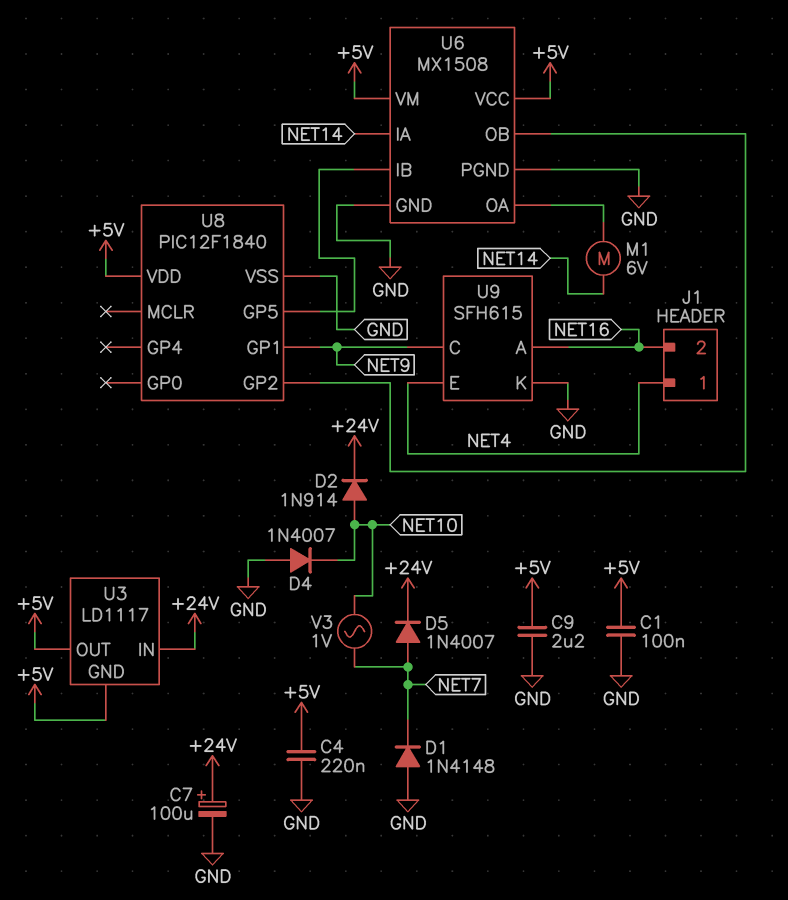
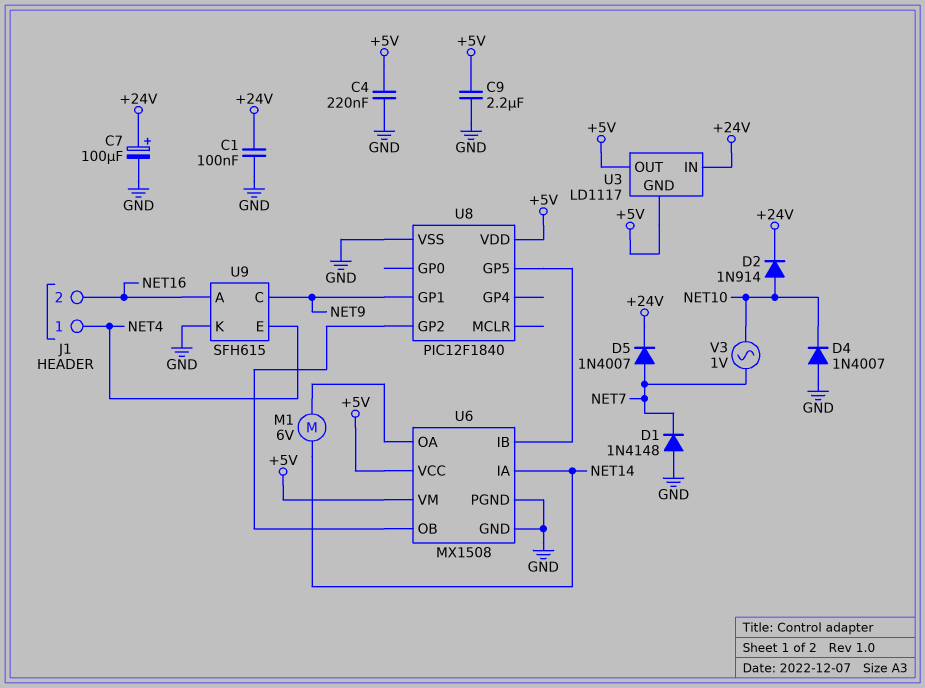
C1: 100nF (+5V, GND) -> 100nF (+24V, GND)

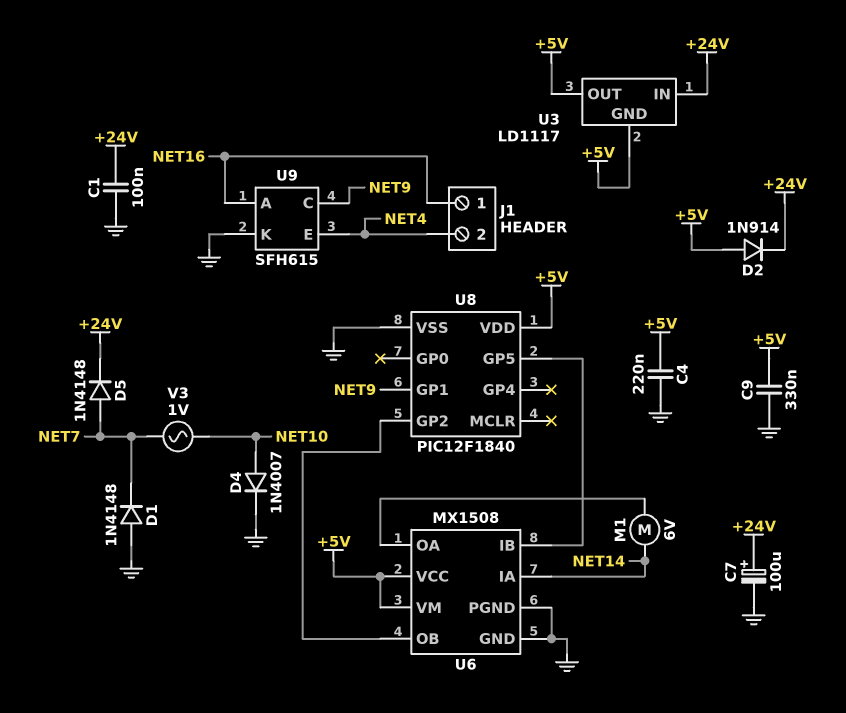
C9: 2.2uF (+5V, GND) -> 330nF (+5V, GND)
D2: diode 1N914 (A NET10, K +24V) -> diode 1N914 (A +5V, K +24V)
D4: diode 1N4007 (A GND, K NET10) -> diode 1N4007 (A NET10, K GND)
D5: diode 1N4007 (A NET7, K +24V) -> diode 1N4148 (A NET7, K +24V)
J1 pin 1: NET4 -> NET16
J1 pin 2: NET16 -> NET4

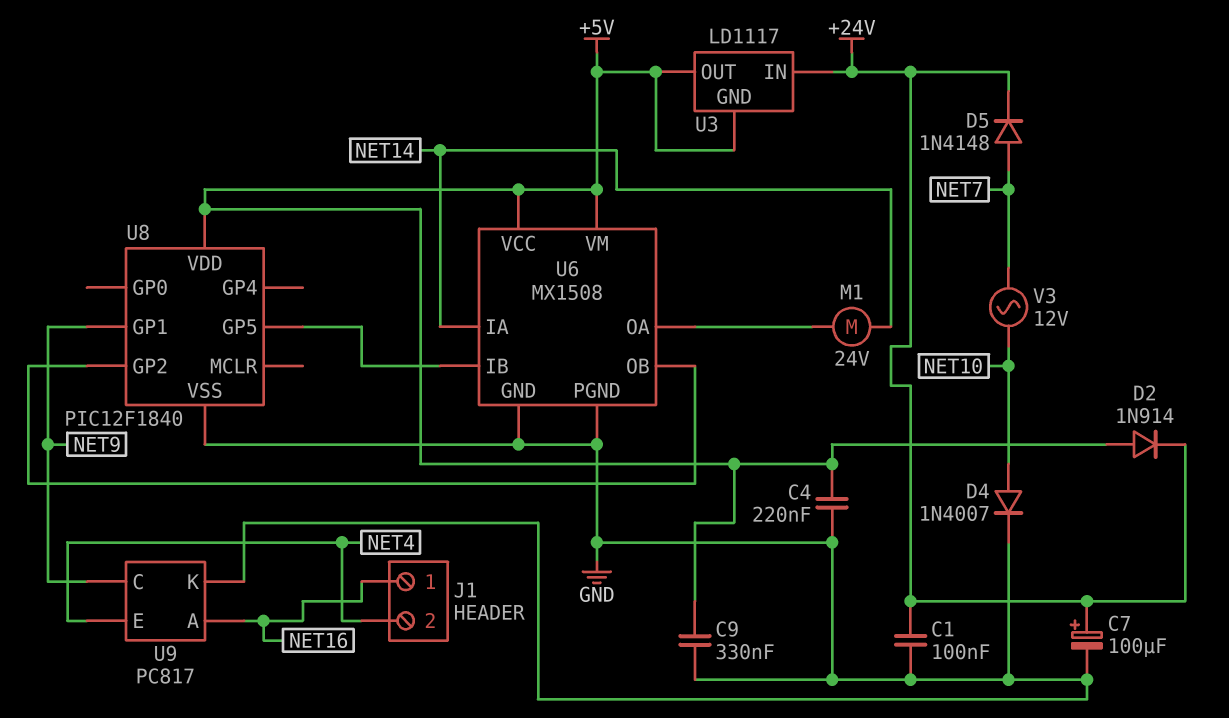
D1: diode 1N4148 (A GND, K NET7) -> none
M1: motor 6V (NET14, U6/OA) -> motor 24V (NET14, U6/OA)
U9: SFH615 -> PC817
V3: AC 1V (NET7, NET10) -> AC 12V (NET7, NET10)

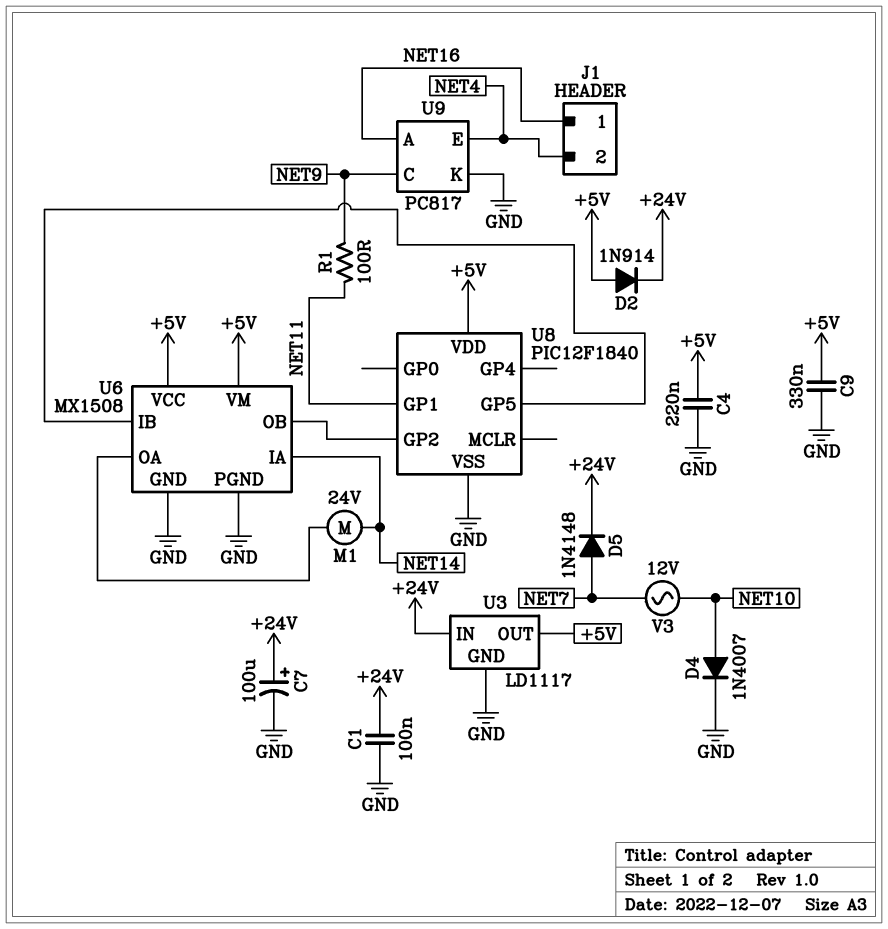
R1: none -> 100 (NET9, NET11)
U3 pin GND: +5V -> GND
U8 pin GP1: NET9 -> NET11

